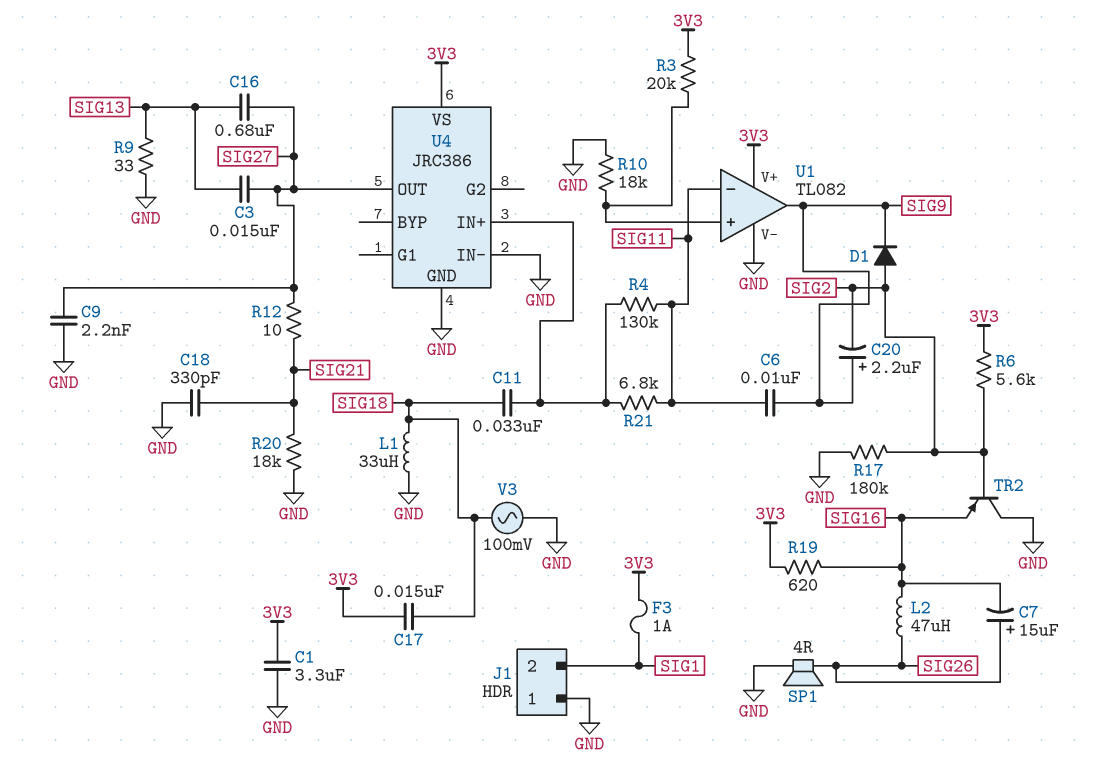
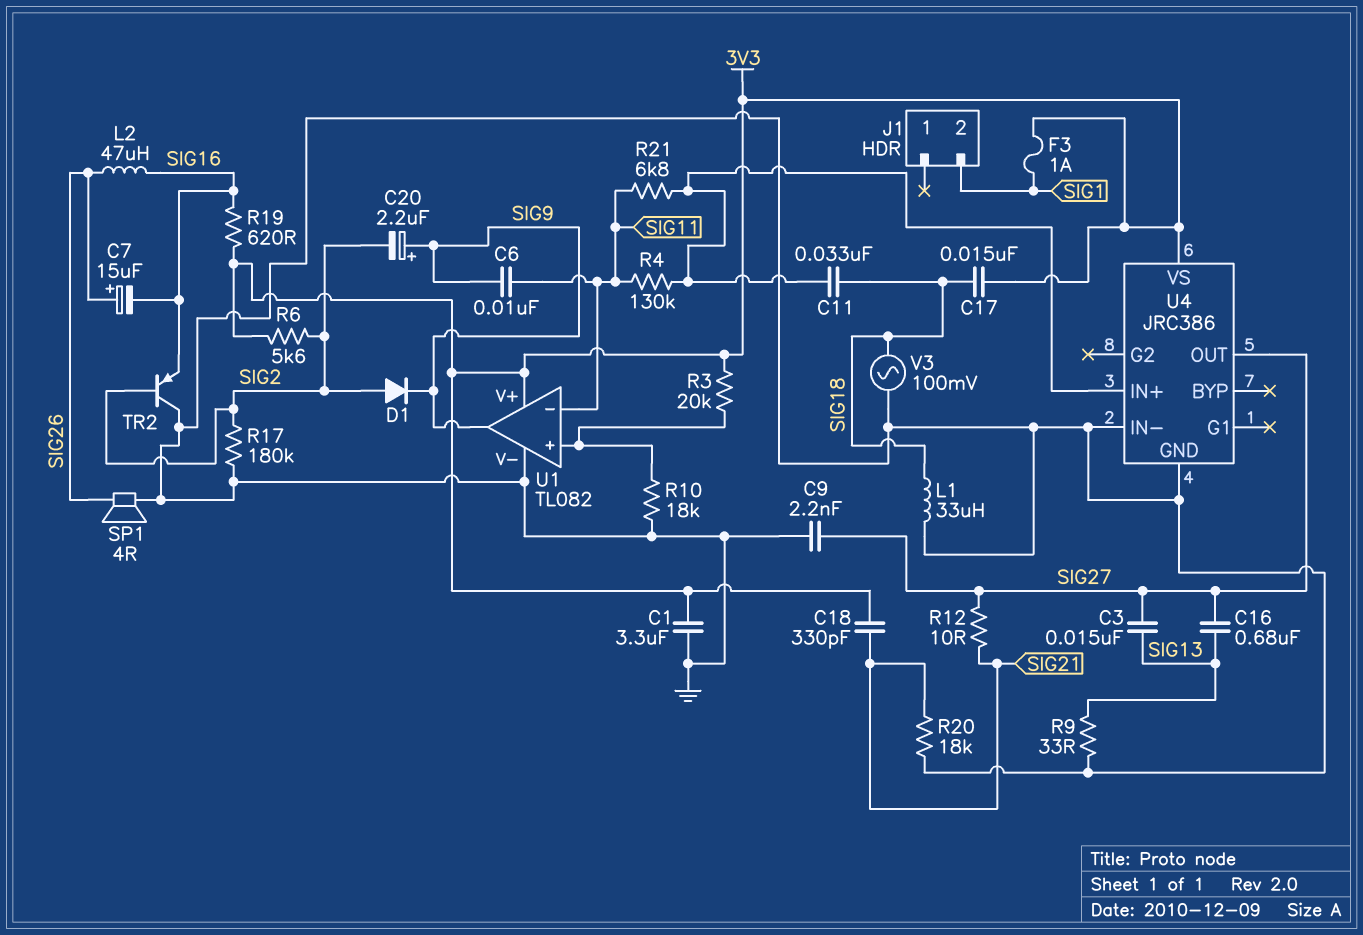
C18: 330pF (GND, SIG21) -> 330pF (3V3, SIG21)
J1 pin 1: GND -> none

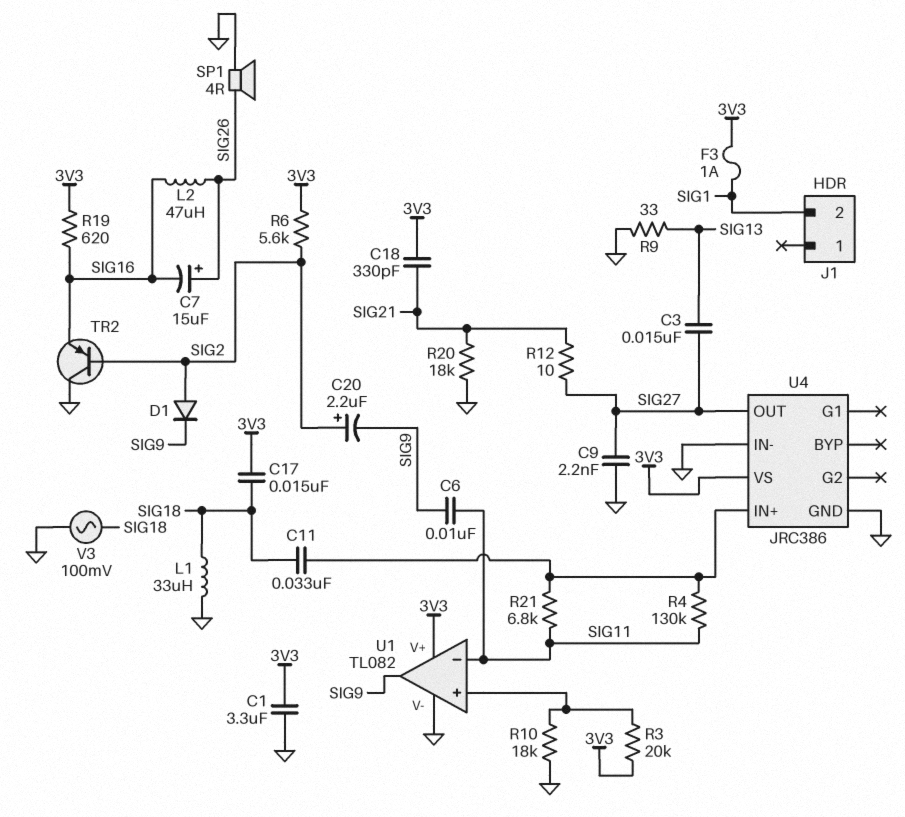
C16: 680nF (SIG13, SIG27) -> none
C20: 2.2uF (plus SIG9, minus SIG2) -> 2.2uF (plus SIG2, minus SIG9)
R17: 180k (GND, SIG2) -> none

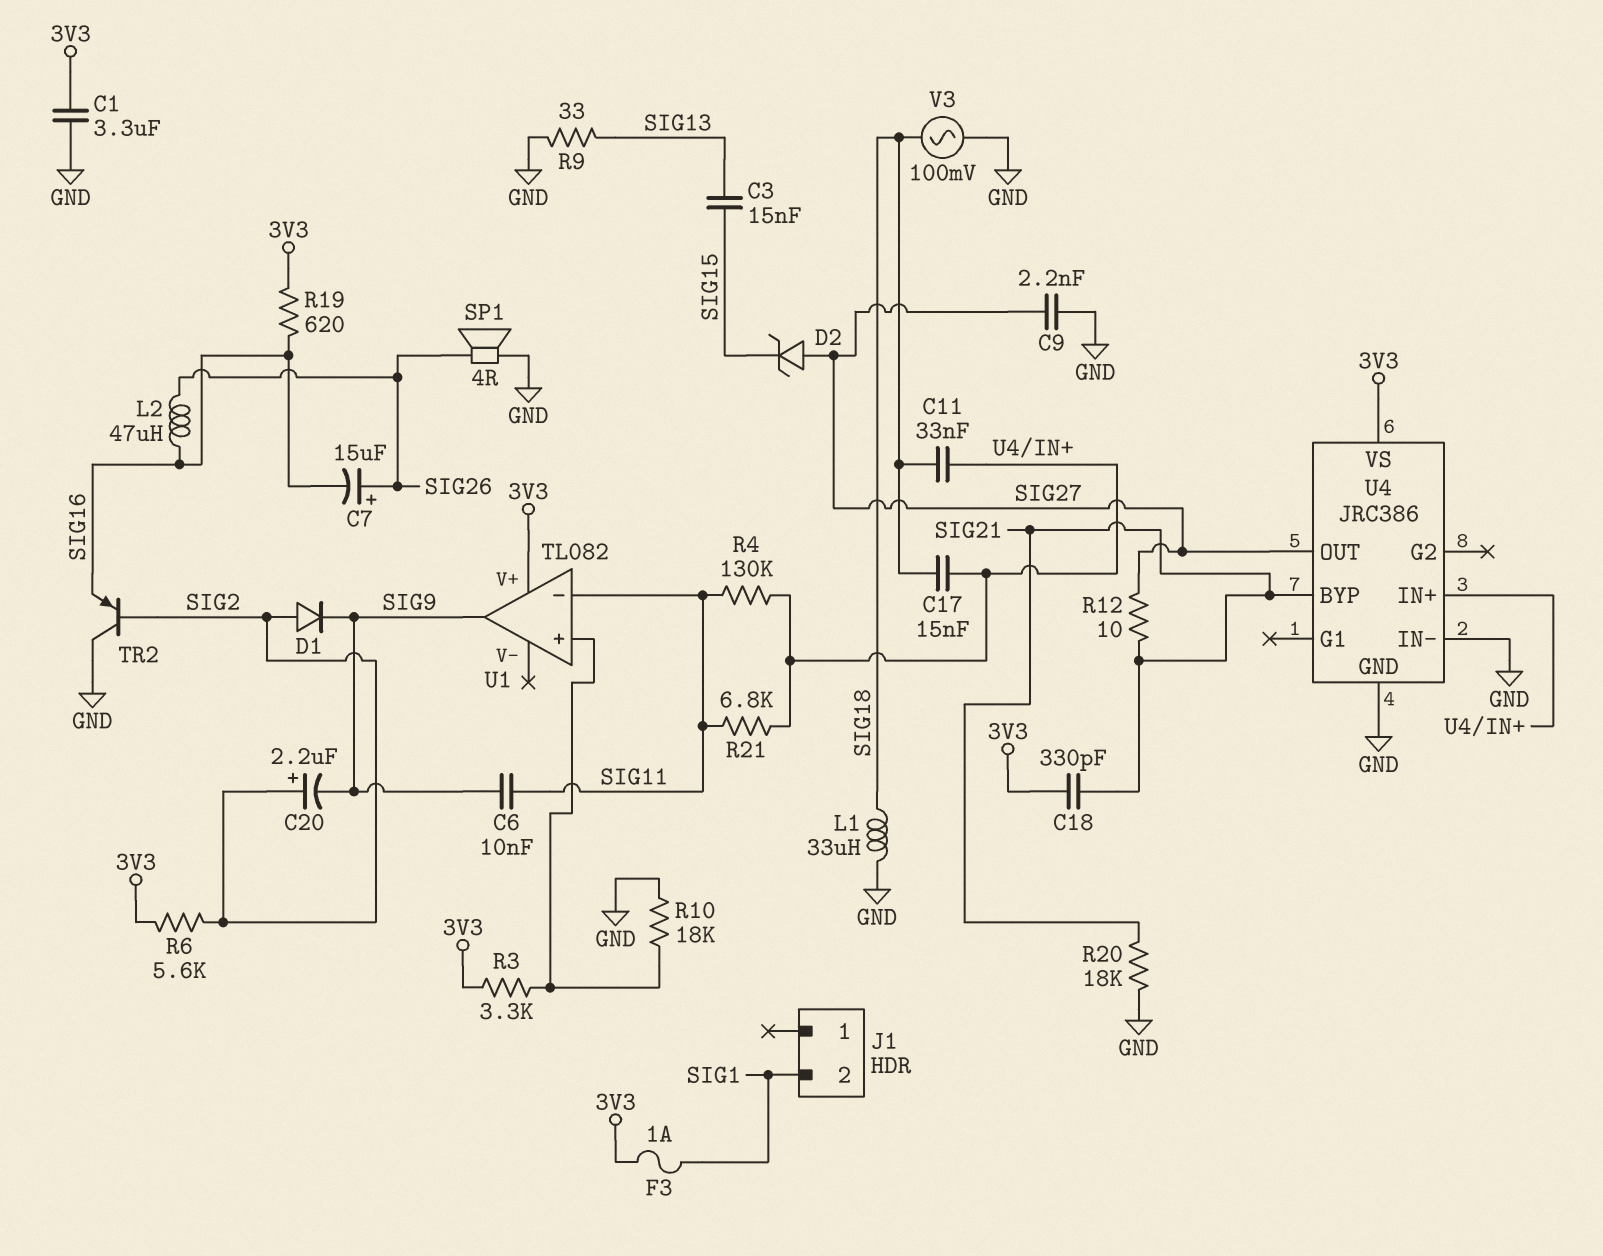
C3: 15nF (SIG13, SIG27) -> 15nF (SIG13, SIG15)
C17: 15nF (3V3, SIG18) -> 15nF (SIG18, U4/IN+)
D2: none -> zener (A SIG27, K SIG15)
R3: 20k (3V3, U1/in+) -> 3.3k (3V3, U1/in+)
U1 pin V-: GND -> none
U4 pin BYP: none -> SIG21

